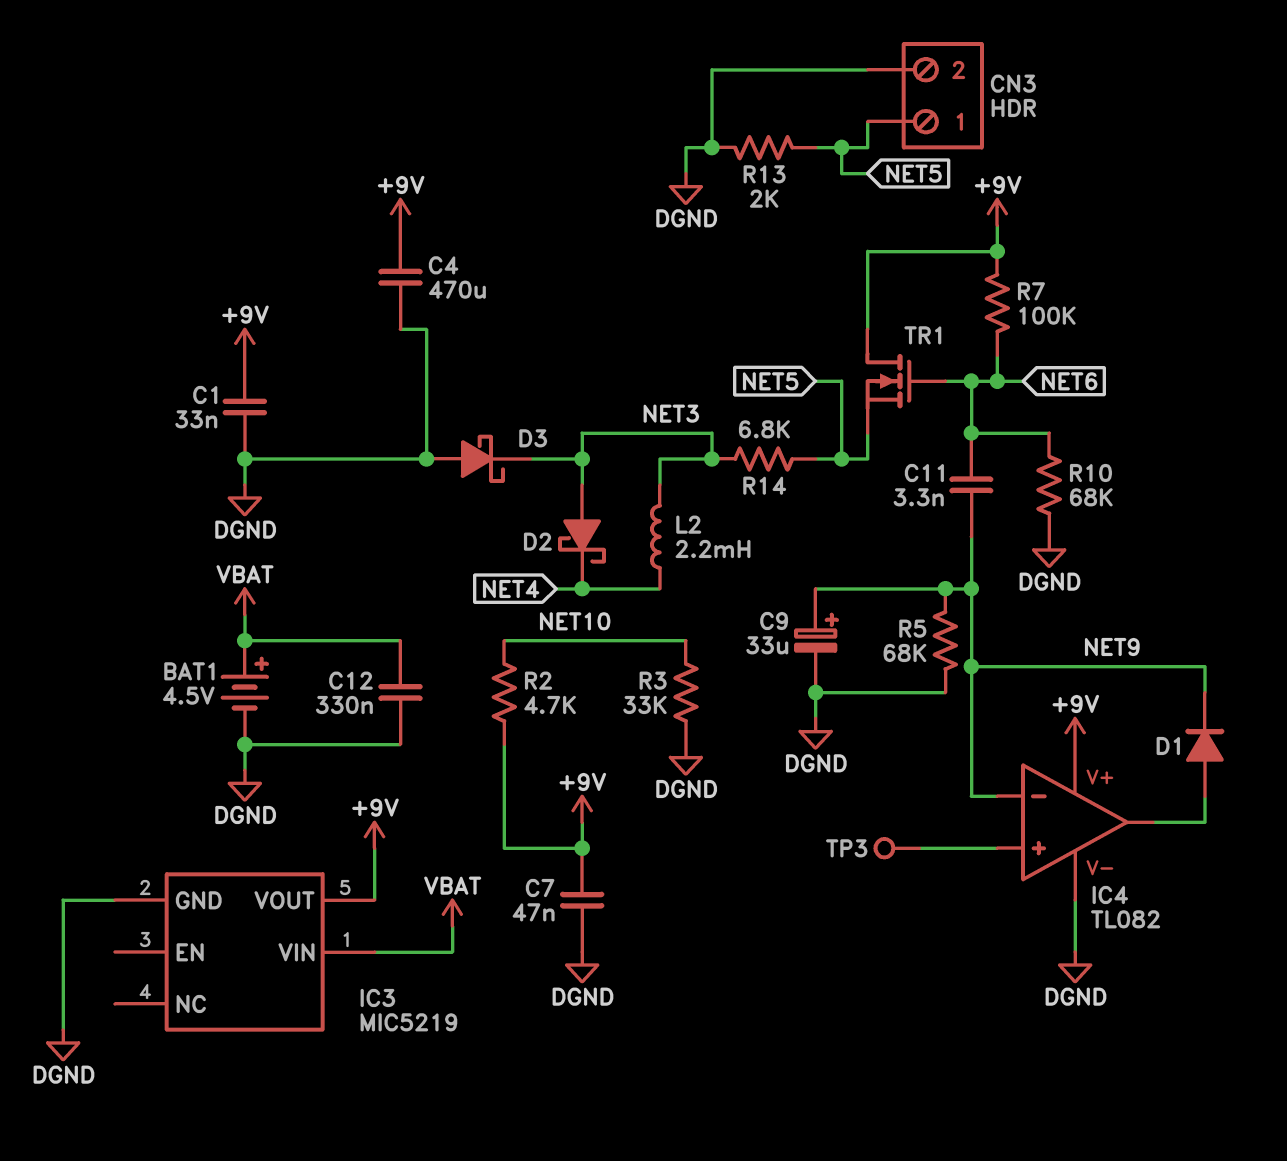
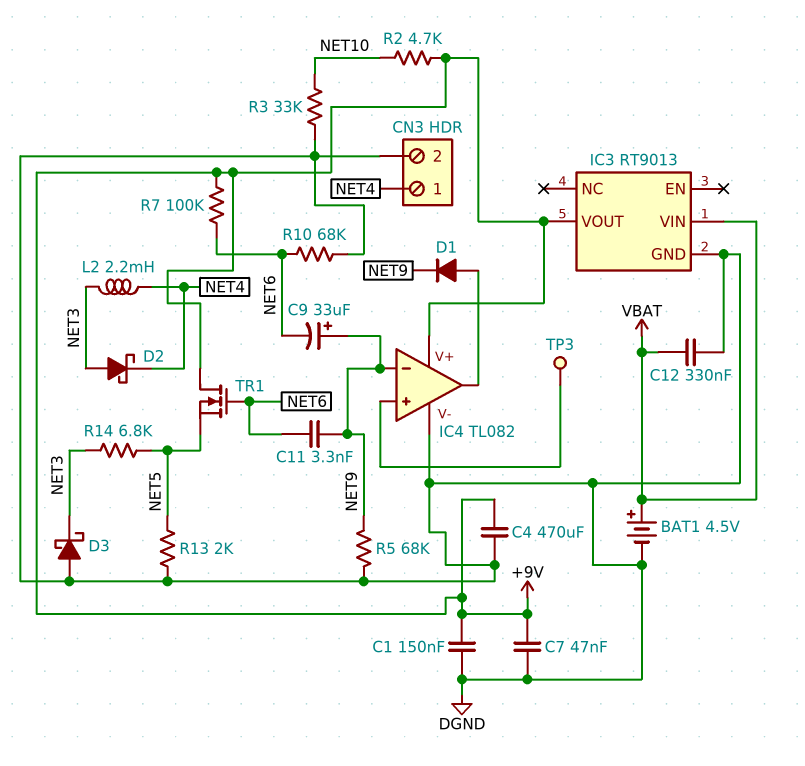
C1: 33nF (+9V, DGND) -> 150nF (+9V, DGND)
C9: 33uF (plus NET9, minus DGND) -> 33uF (plus NET9, minus NET6)
CN3 pin 1: NET5 -> NET4
IC3: MIC5219 -> RT9013

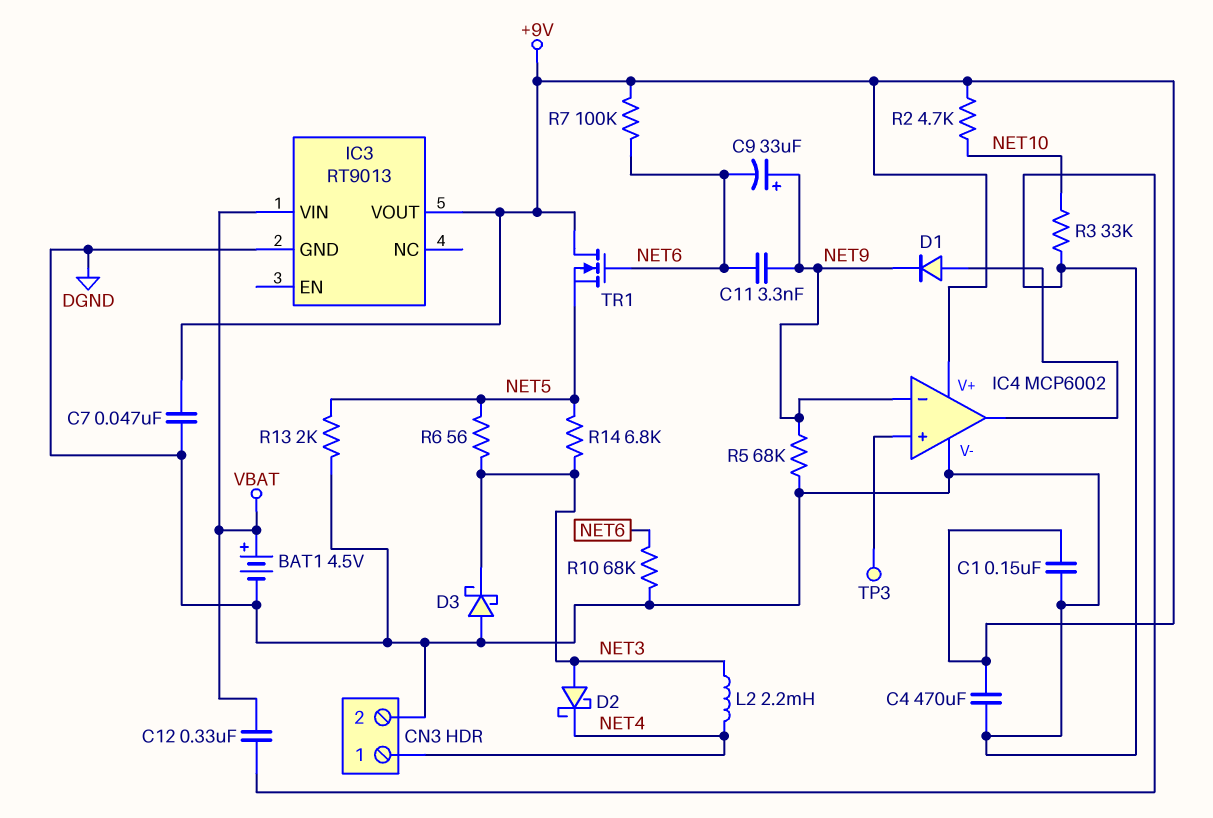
IC4: TL082 -> MCP6002
R6: none -> 56 (NET3, NET5)

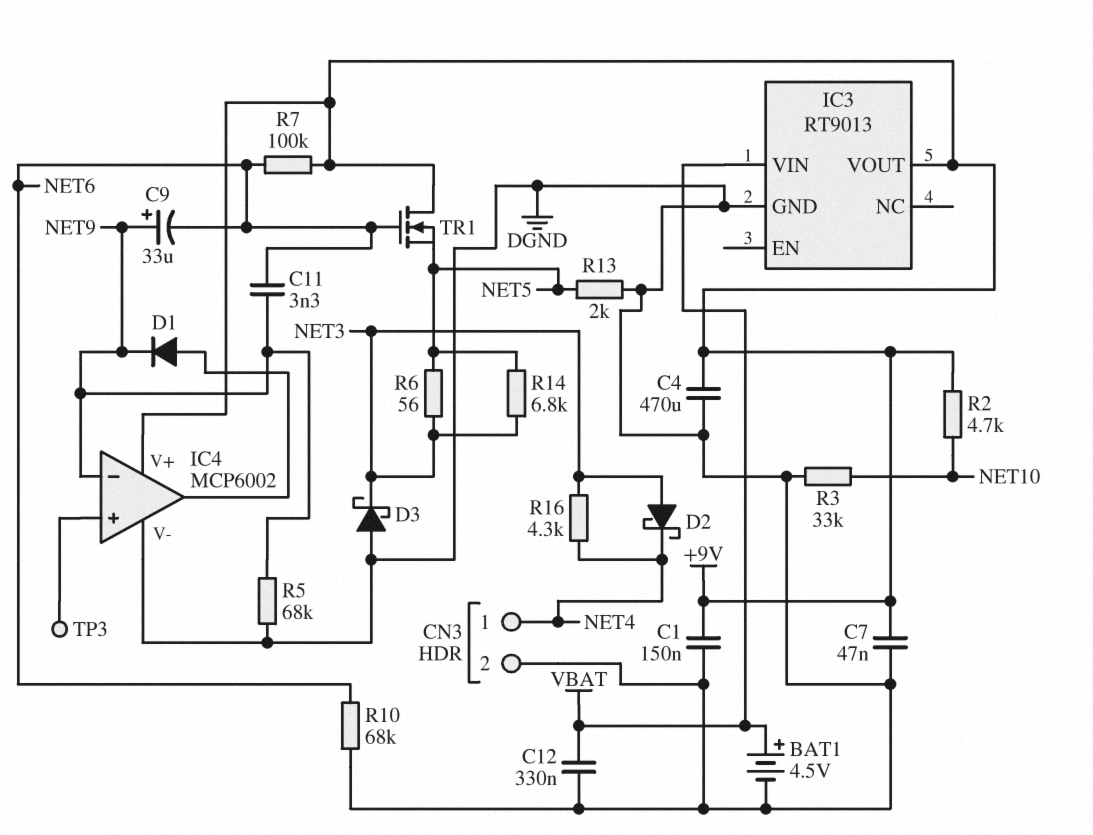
L2: 2.2mH (NET3, NET4) -> none
R16: none -> 4.3k (NET3, NET4)

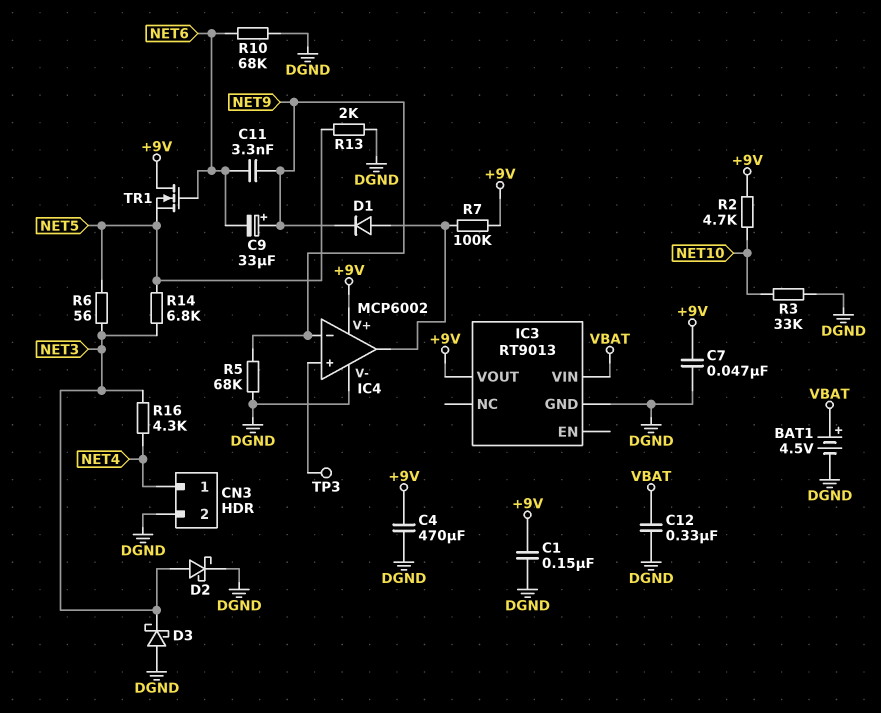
D2: schottky (A NET3, K NET4) -> schottky (A NET3, K DGND)
R7: 100k (+9V, NET6) -> 100k (+9V, IC4/out)

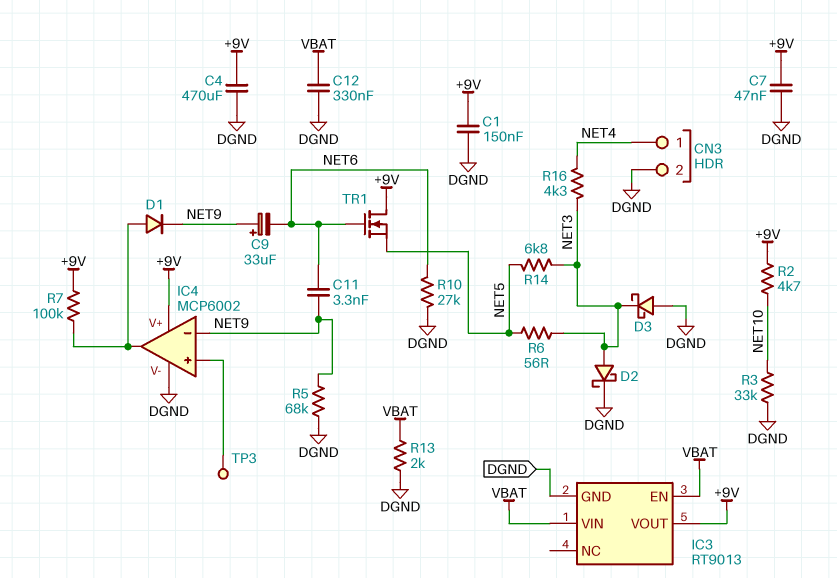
BAT1: 4.5V (plus VBAT, minus DGND) -> none
IC3 pin EN: none -> VBAT
R10: 68k (DGND, NET6) -> 27k (DGND, NET6)
R13: 2k (DGND, NET5) -> 2k (DGND, VBAT)

